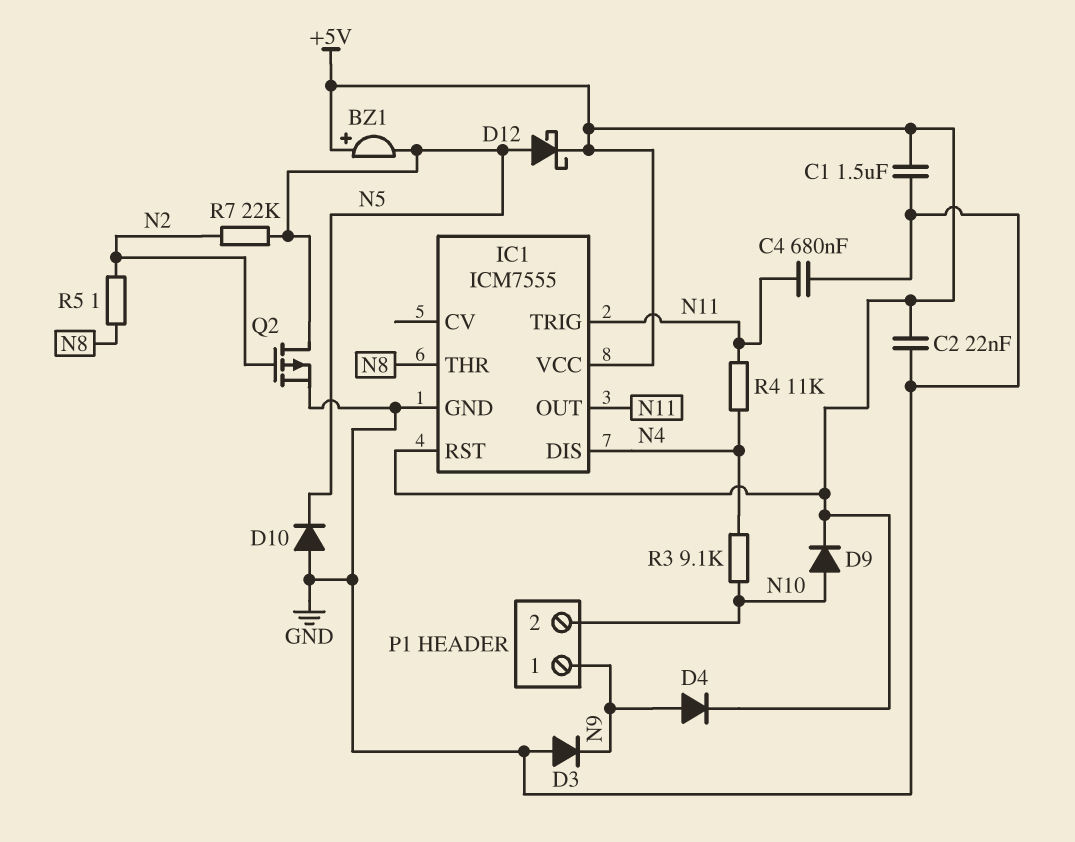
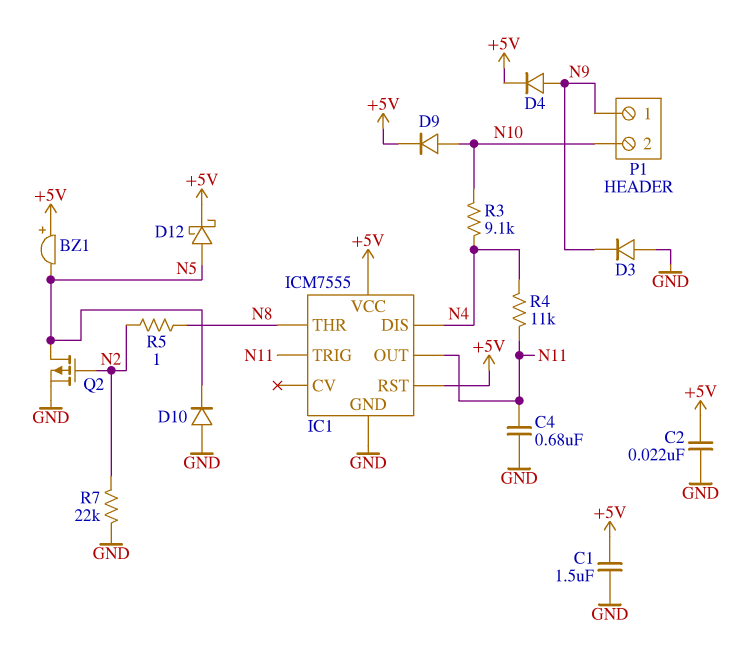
R7: 22k (N2, N5) -> 22k (GND, N2)

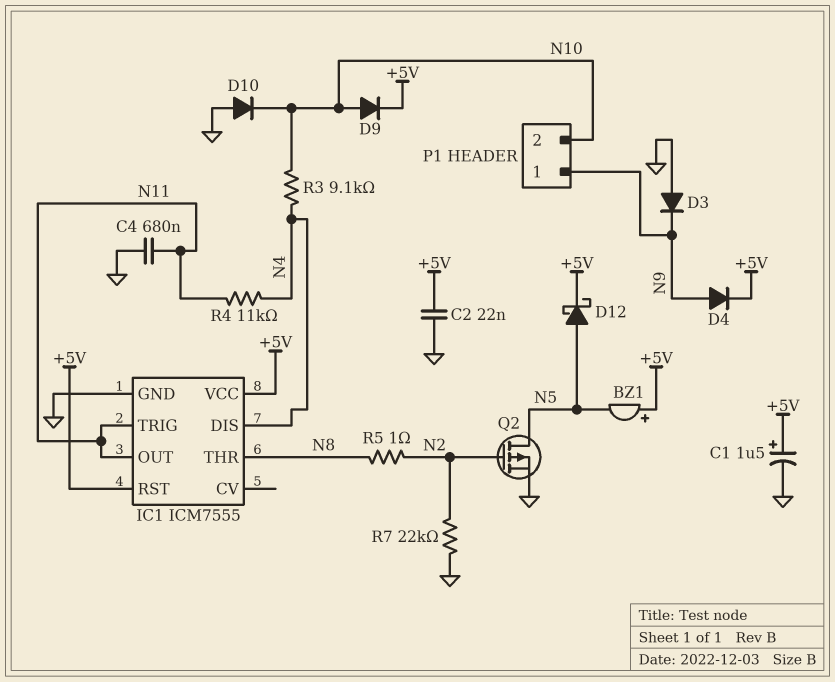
C1: 1.5uF (+5V, GND) -> 1.5uF (plus +5V, minus GND)
D10: diode (A GND, K N5) -> diode (A GND, K N10)

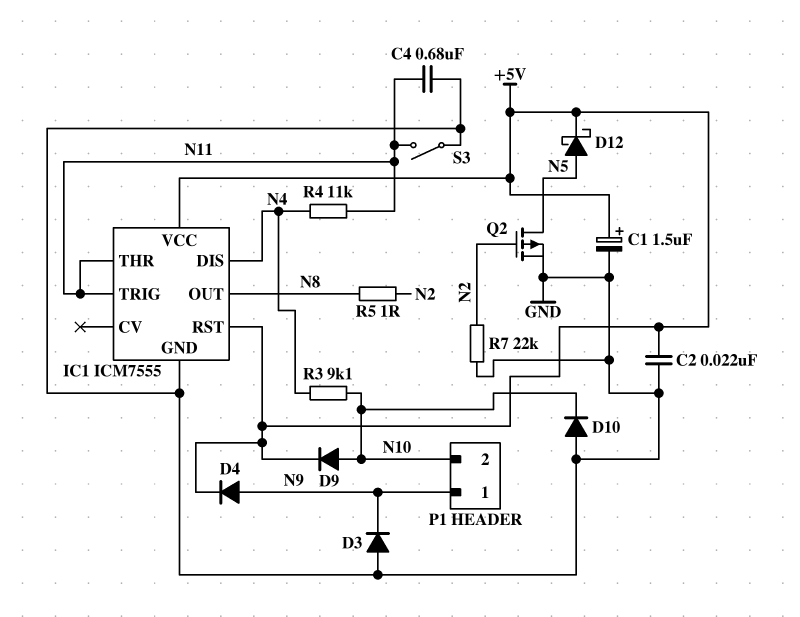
BZ1: buzzer (plus +5V, minus N5) -> none
IC1 pin OUT: N11 -> N8
IC1 pin THR: N8 -> N11
S3: none -> switch (GND, N11)

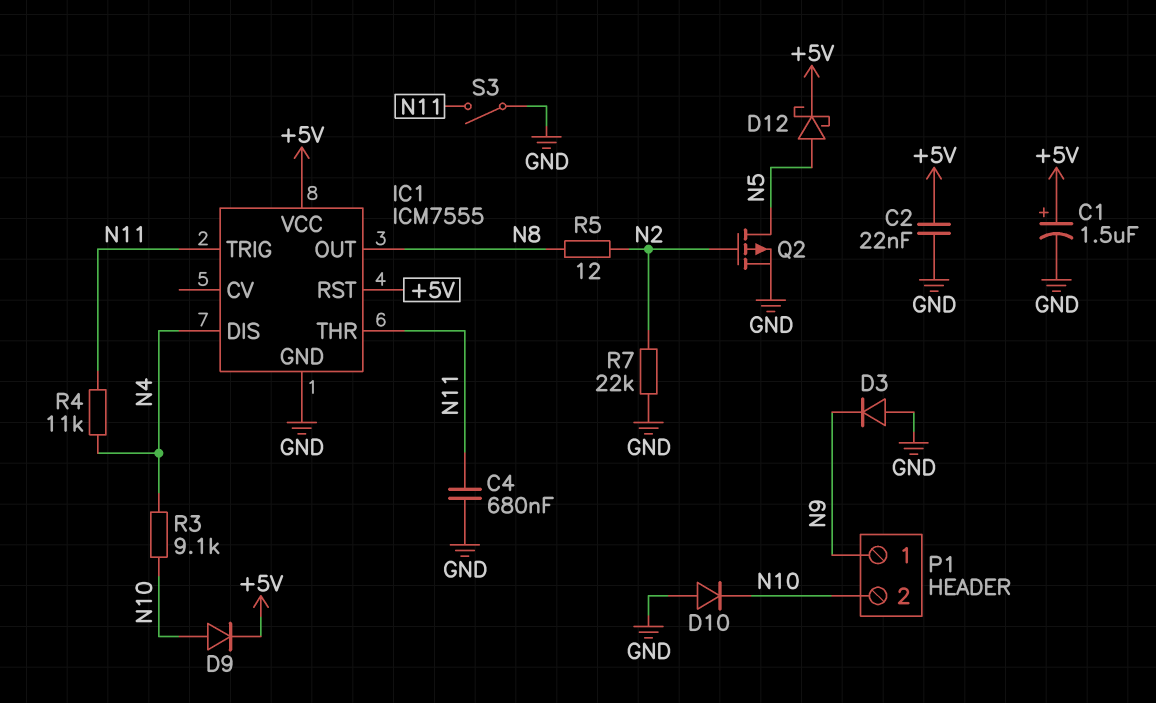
D4: diode (A N9, K +5V) -> none
R5: 1 (N2, N8) -> 12 (N2, N8)

